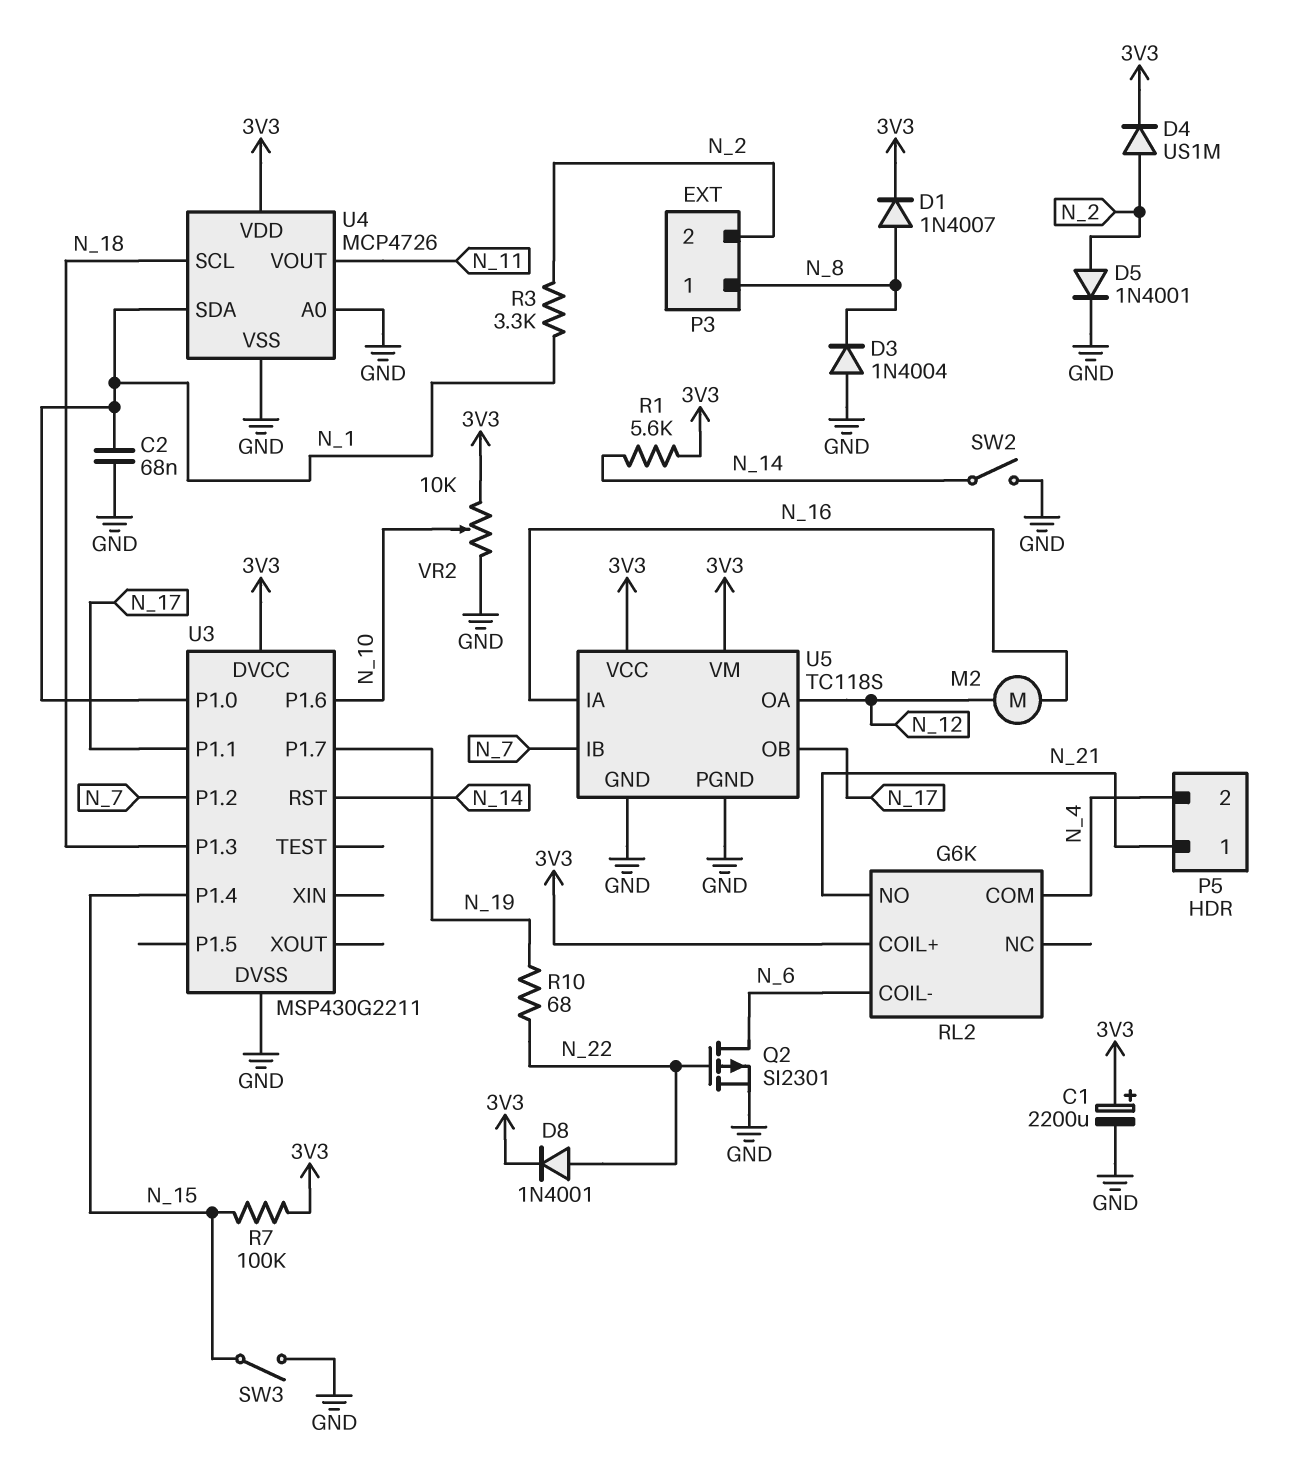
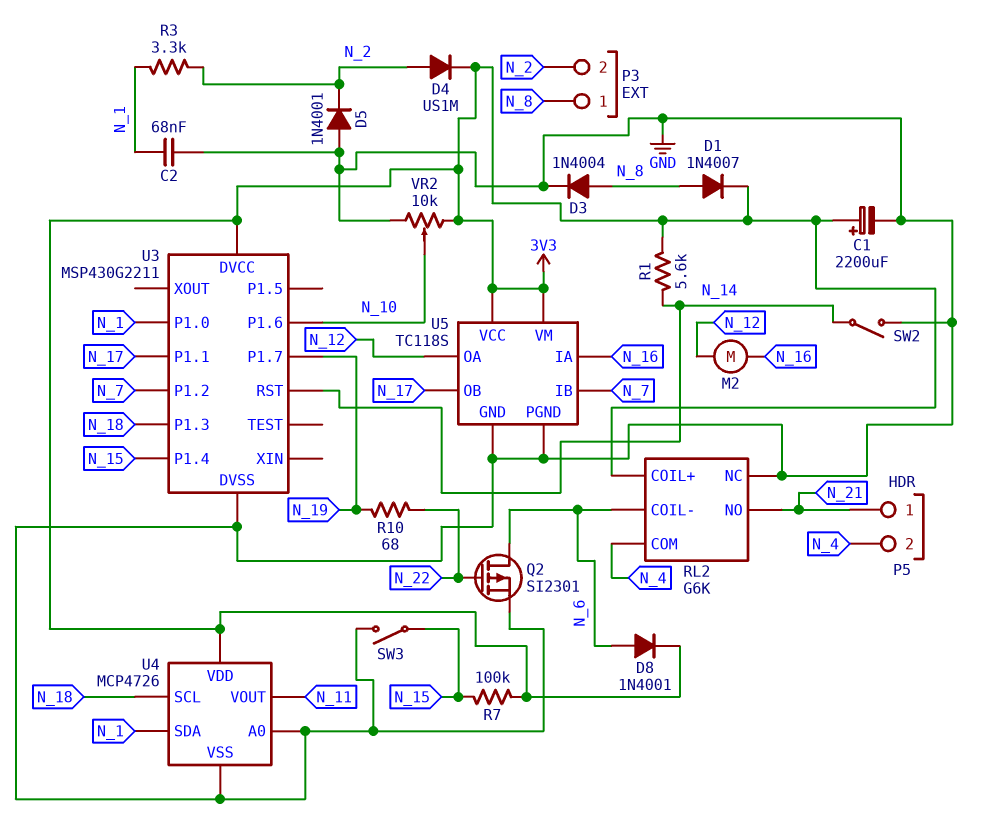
D3: diode 1N4004 (A GND, K N_8) -> diode 1N4004 (A N_8, K GND)
D5: diode 1N4001 (A N_2, K GND) -> diode 1N4001 (A GND, K N_2)
D8: diode 1N4001 (A N_22, K 3V3) -> diode 1N4001 (A N_6, K 3V3)
RL2 pin NC: none -> GND

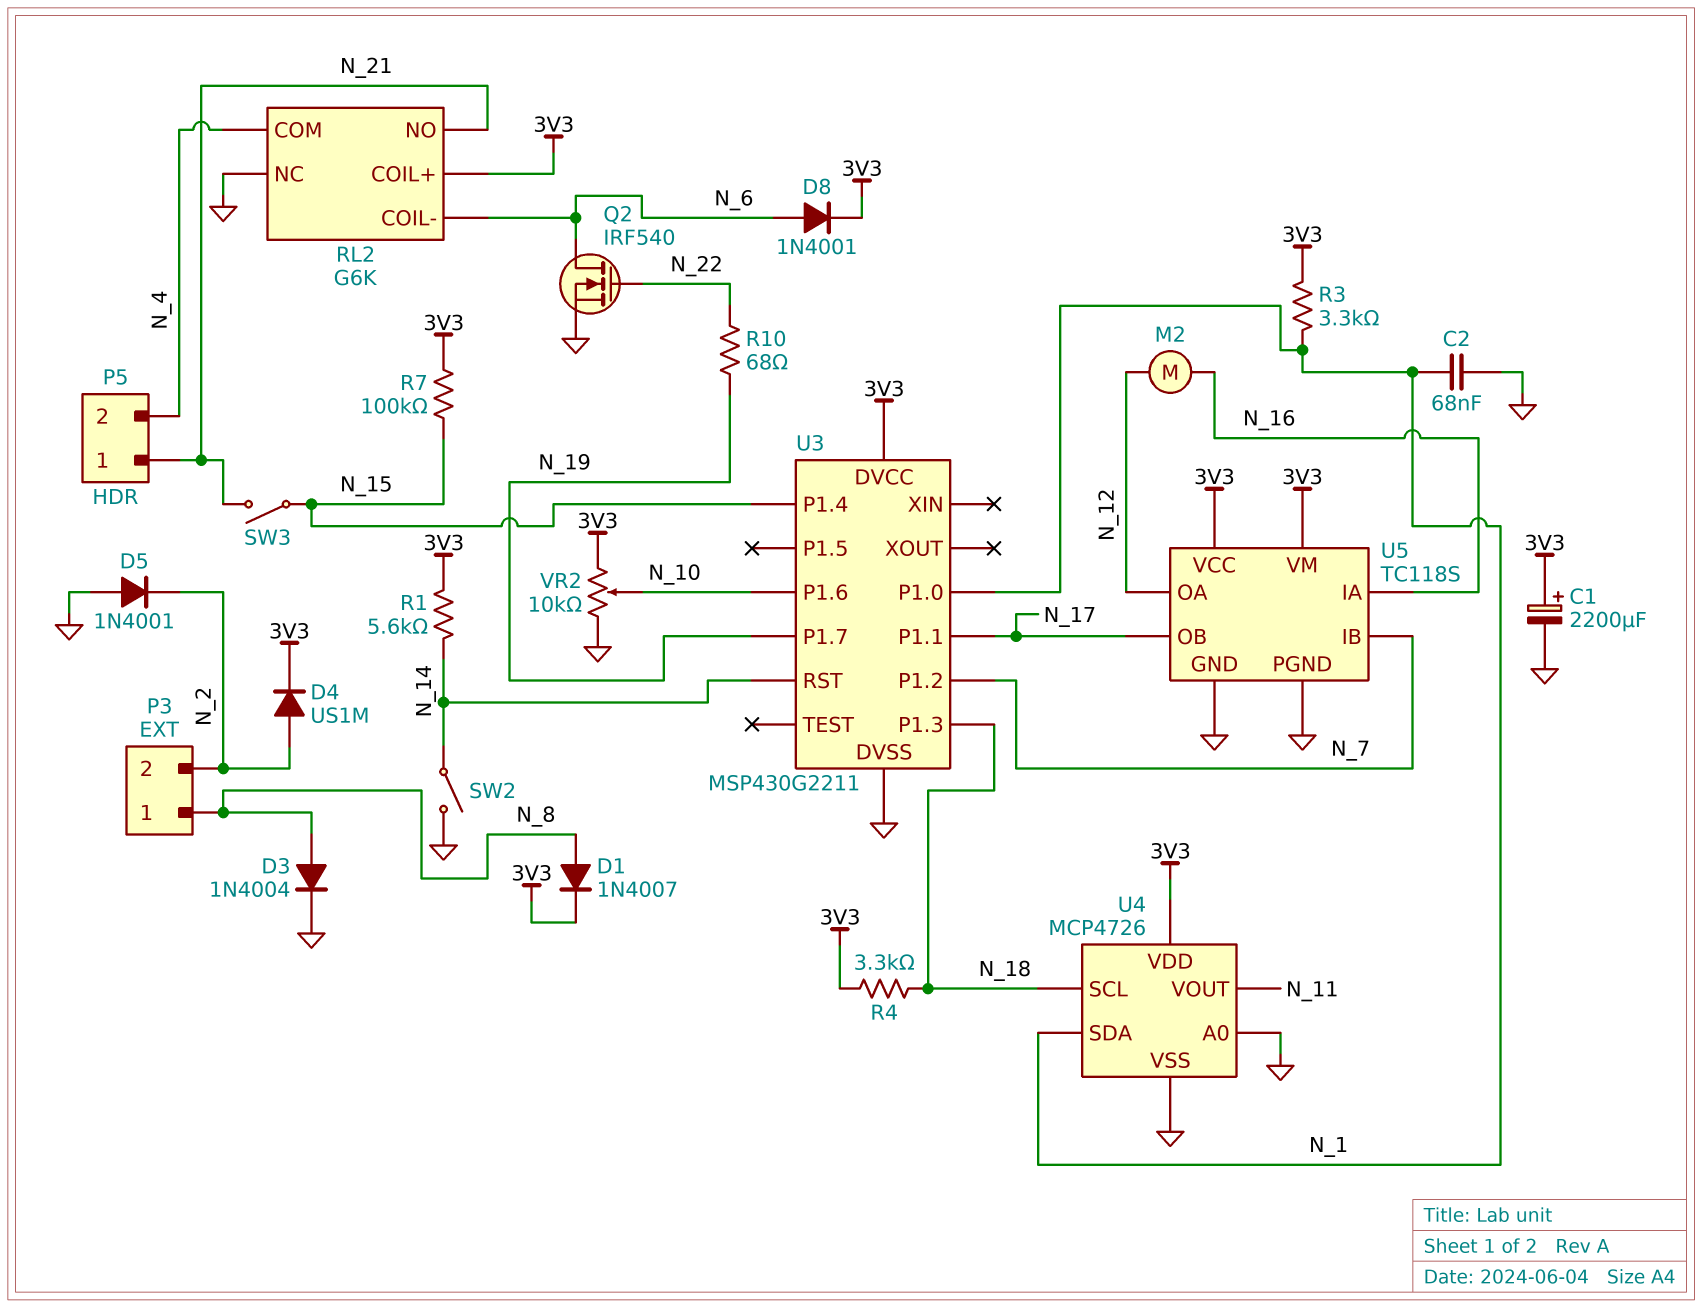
Q2: PMOS SI2301 (G N_22, D N_6, S GND) -> NMOS IRF540 (G N_22, D N_6, S GND)
R3: 3.3k (N_1, N_2) -> 3.3k (3V3, N_1)
R4: none -> 3.3k (3V3, N_18)
SW3: switch (GND, N_15) -> switch (N_15, N_21)

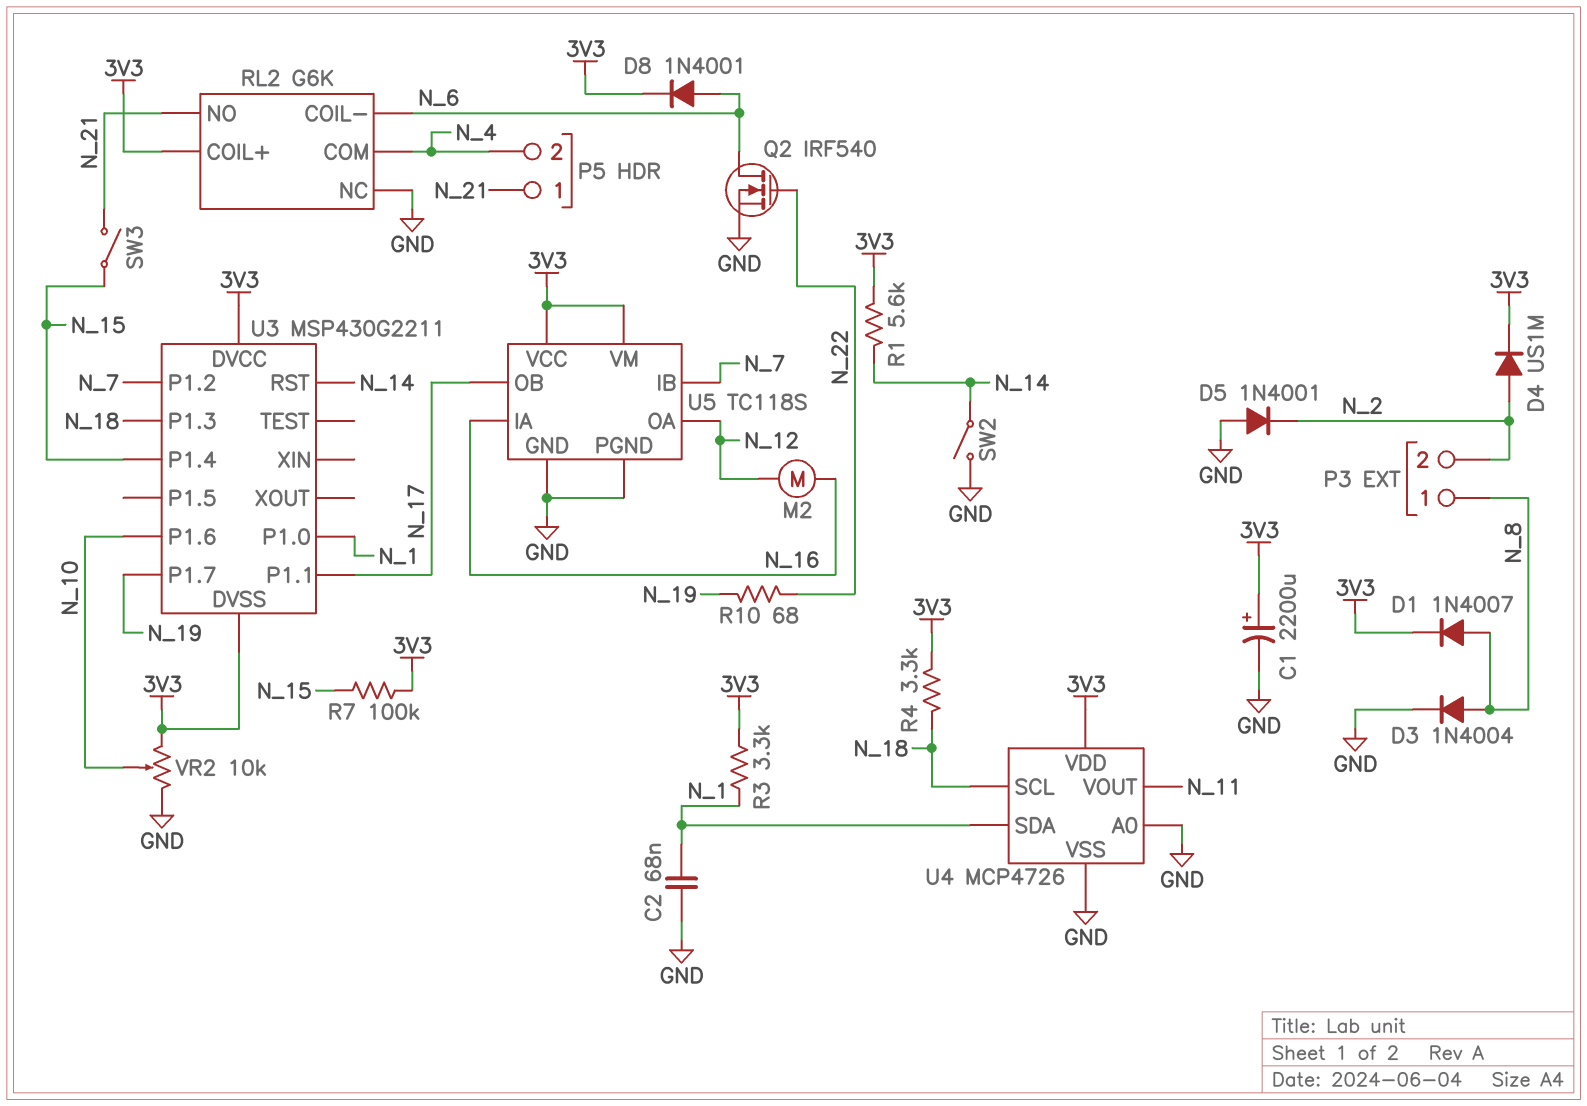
U3 pin DVSS: GND -> 3V3

